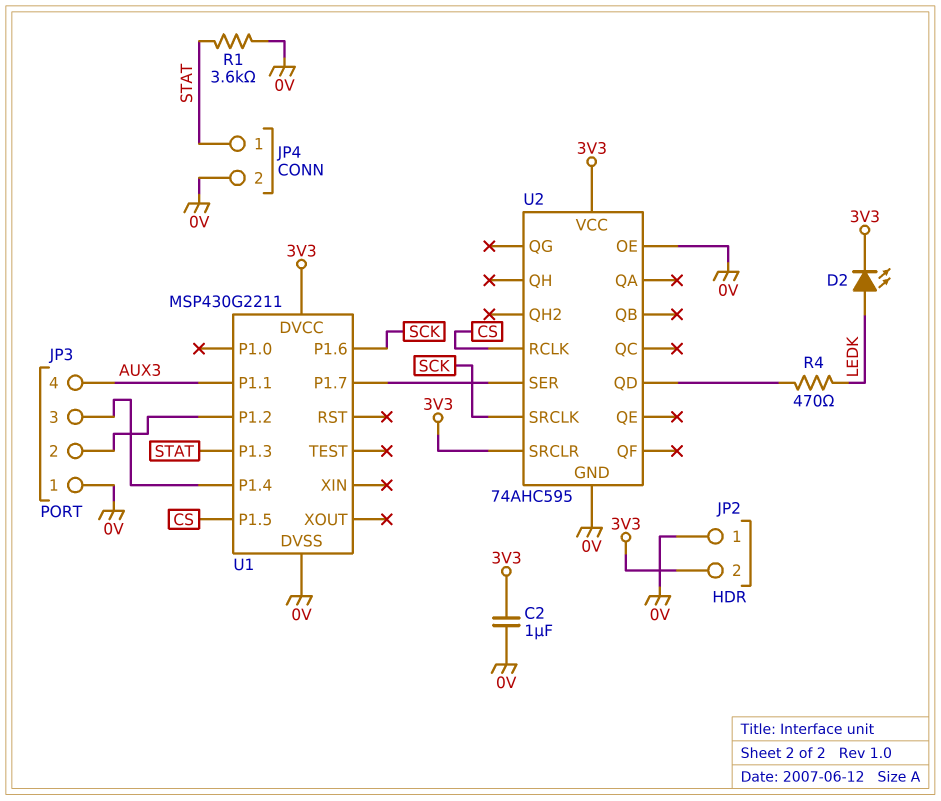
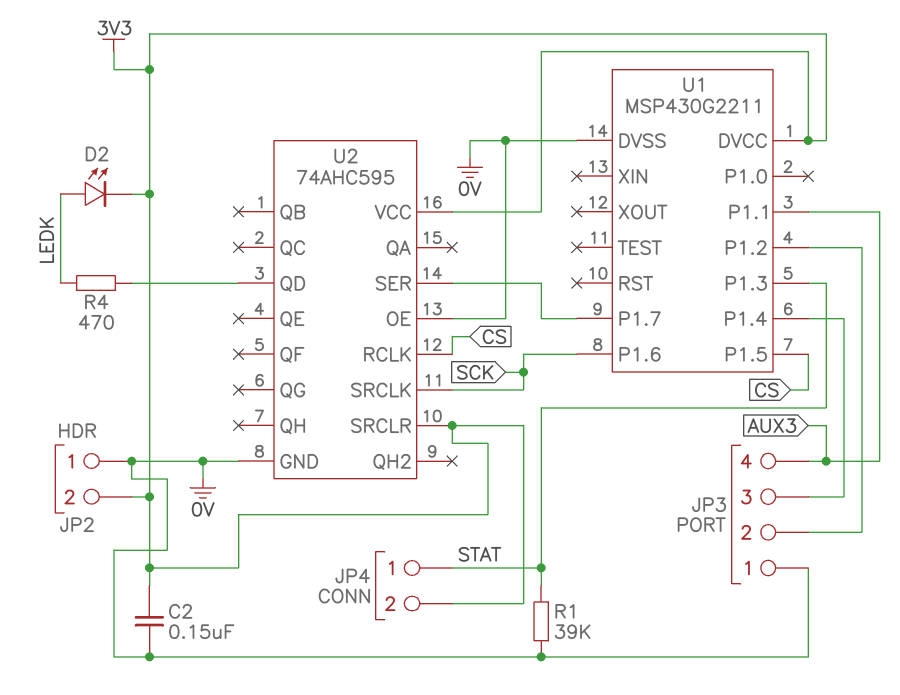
C2: 1uF (0V, 3V3) -> 150nF (0V, 3V3)
JP4 pin 2: 0V -> 3V3
R1: 3.6k (0V, STAT) -> 39k (0V, STAT)

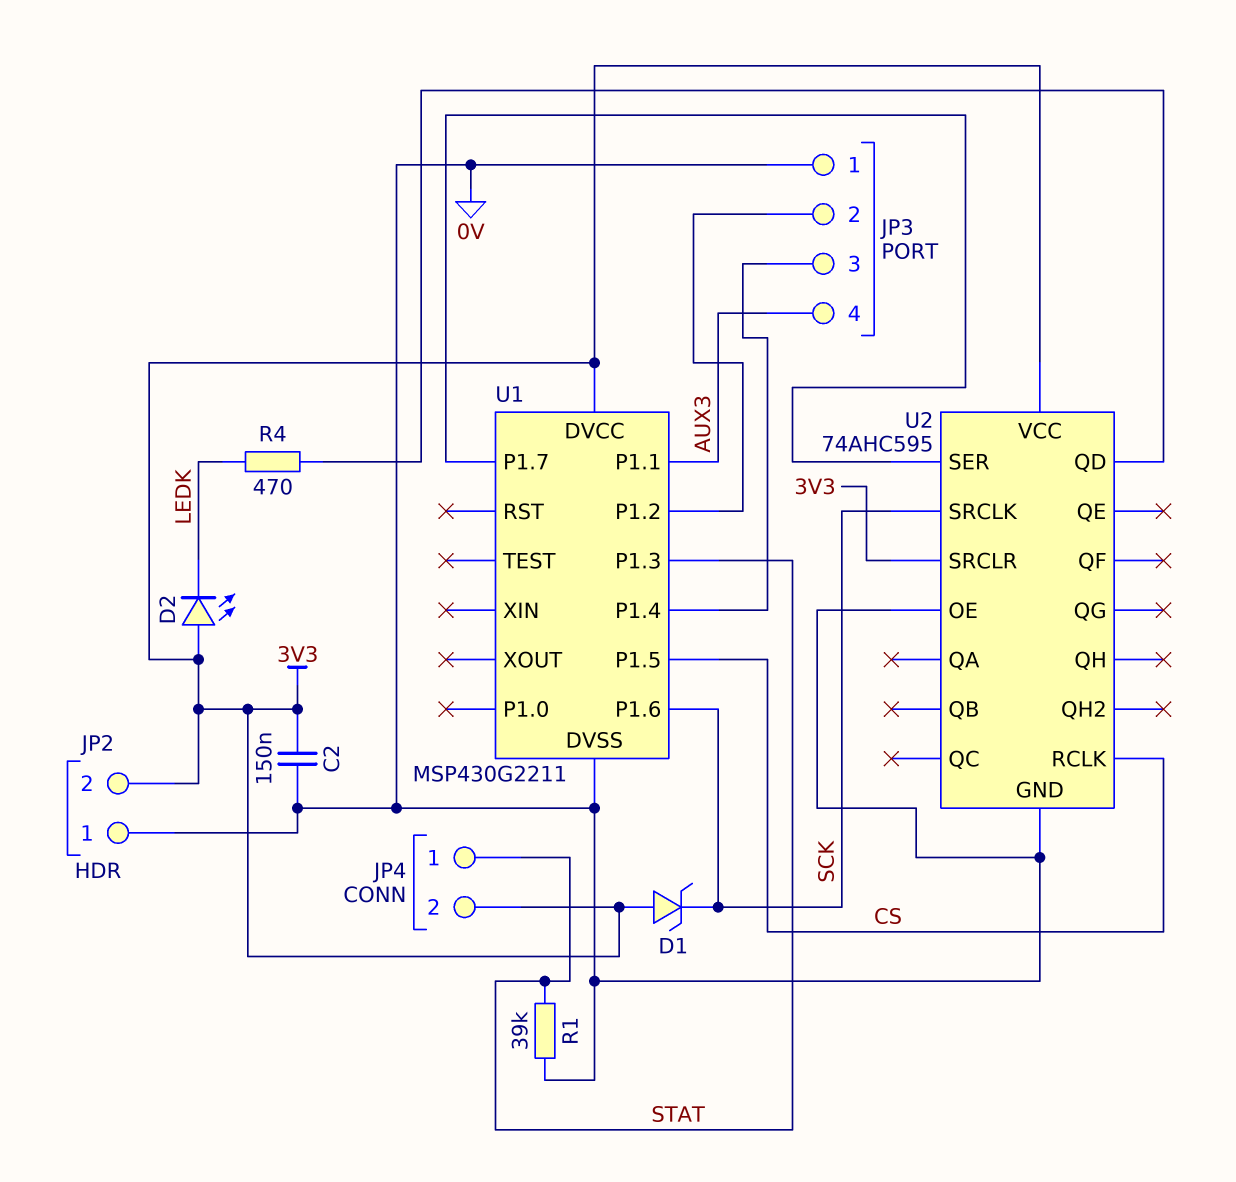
D1: none -> zener (A 3V3, K SCK)
D2: LED (A LEDK, K 3V3) -> LED (A 3V3, K LEDK)

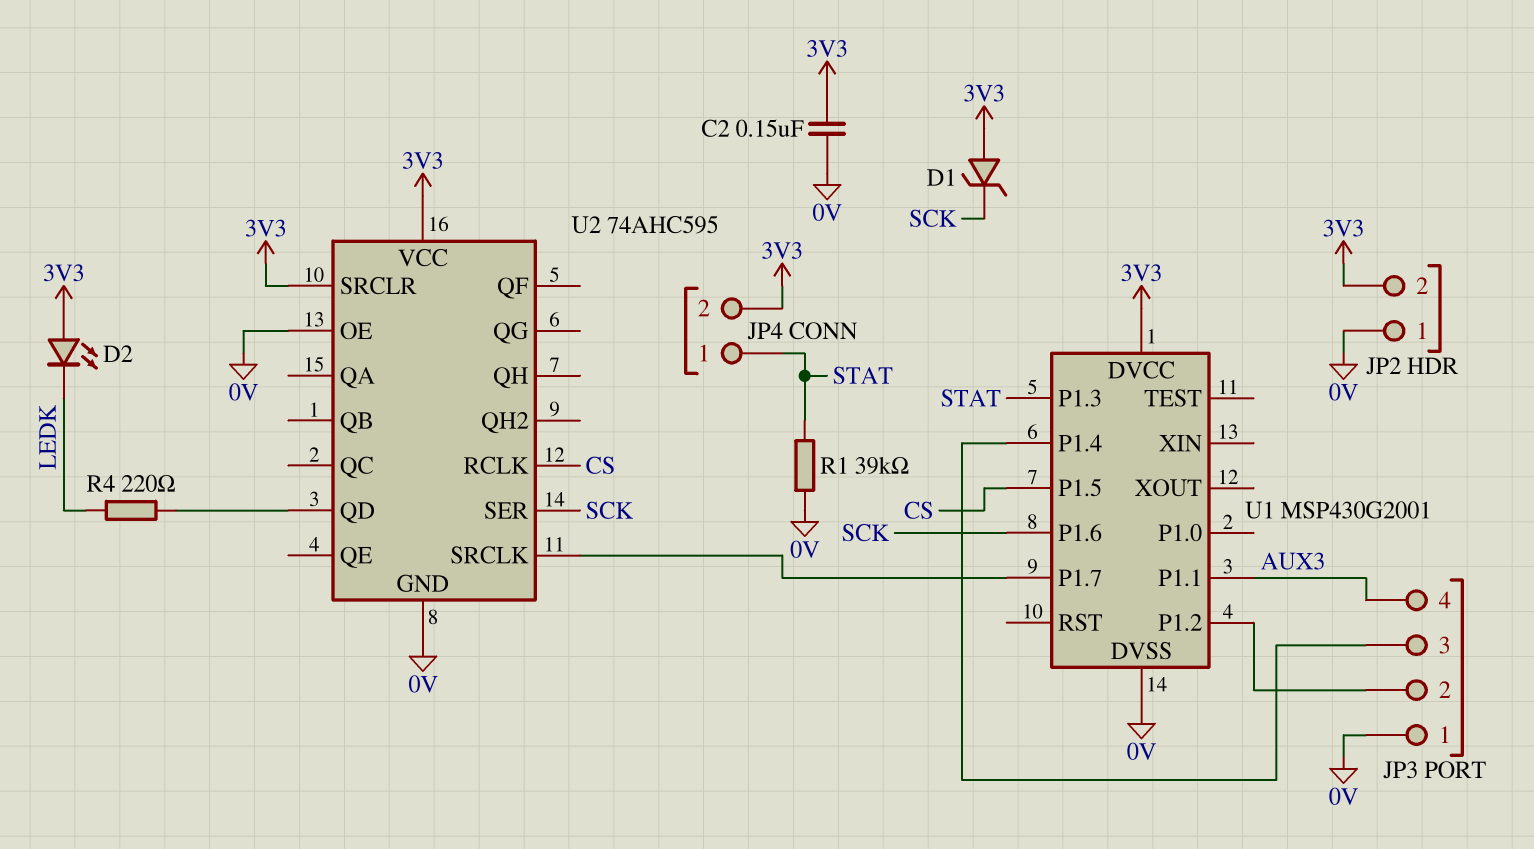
R4: 470 (LEDK, U2/QD) -> 220 (LEDK, U2/QD)
U1: MSP430G2211 -> MSP430G2001
U2 pin SER: U1/P1.7 -> SCK
U2 pin SRCLK: SCK -> U1/P1.7

